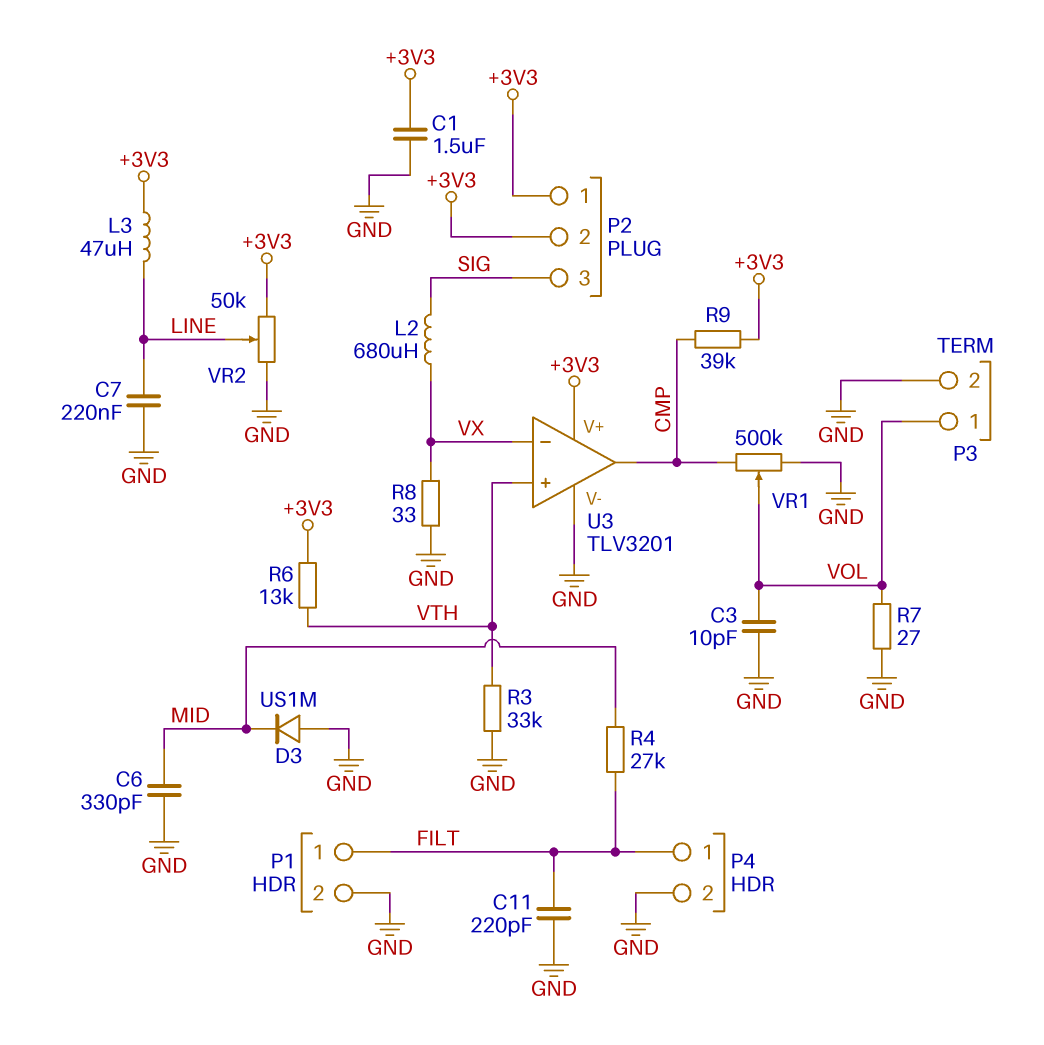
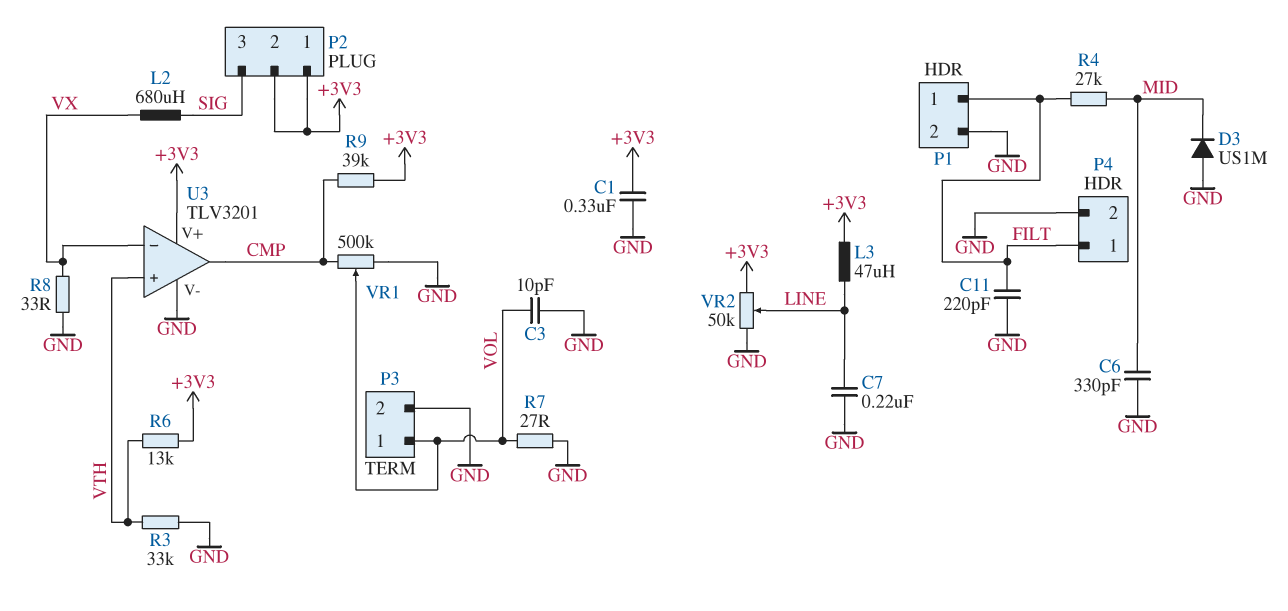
C1: 1.5uF (+3V3, GND) -> 330nF (+3V3, GND)

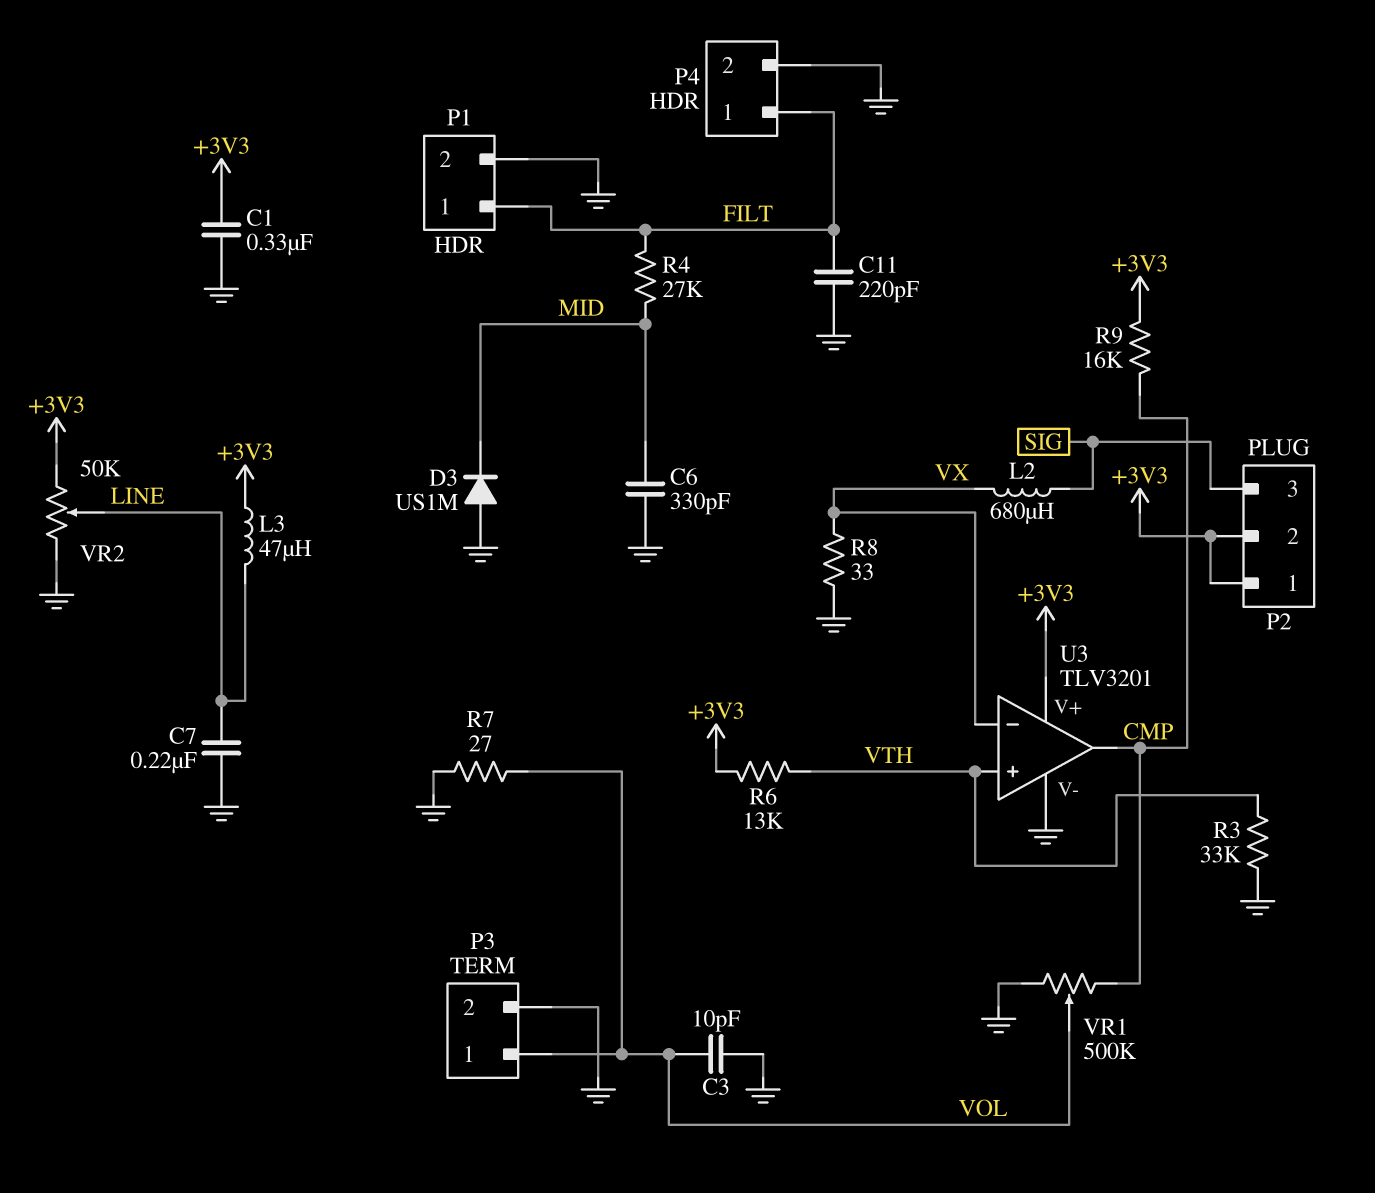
R9: 39k (+3V3, CMP) -> 16k (+3V3, CMP)

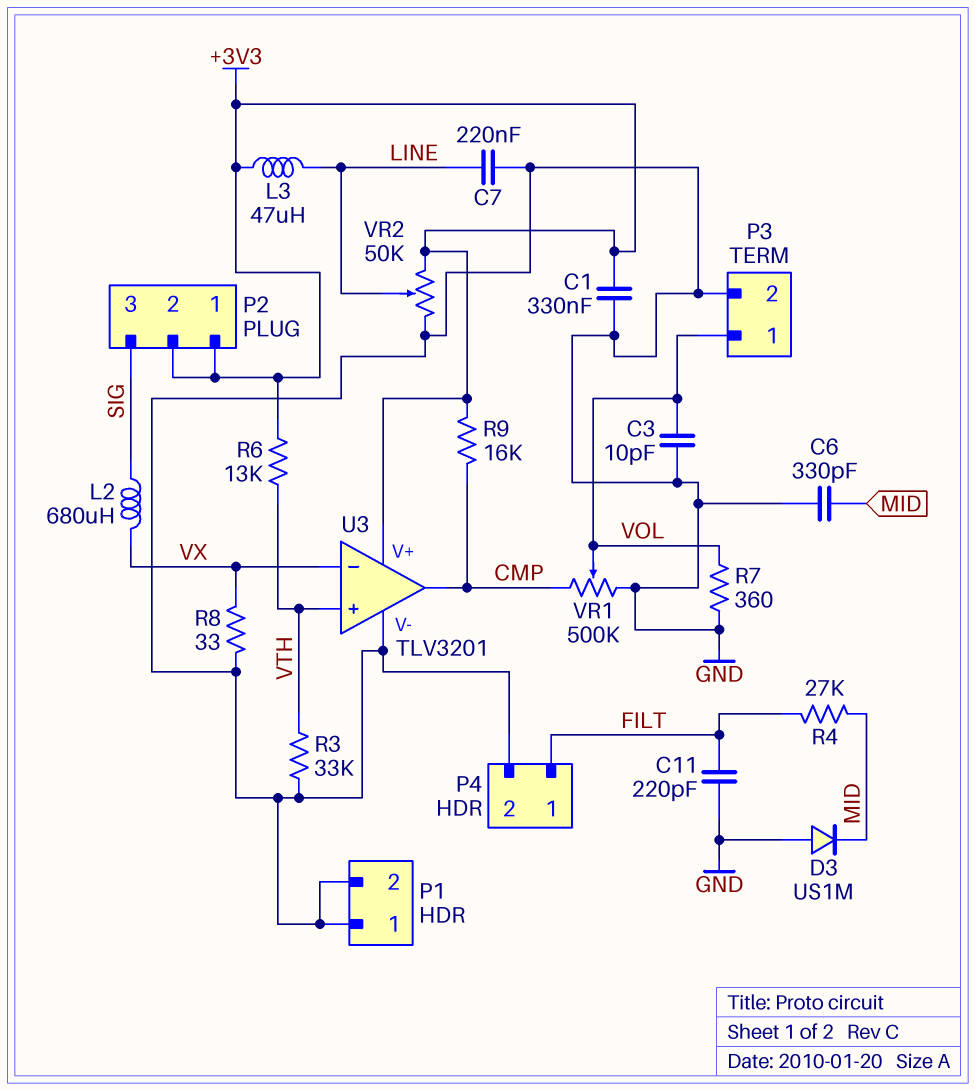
P1 pin 1: FILT -> GND
R7: 27 (GND, VOL) -> 360 (GND, VOL)

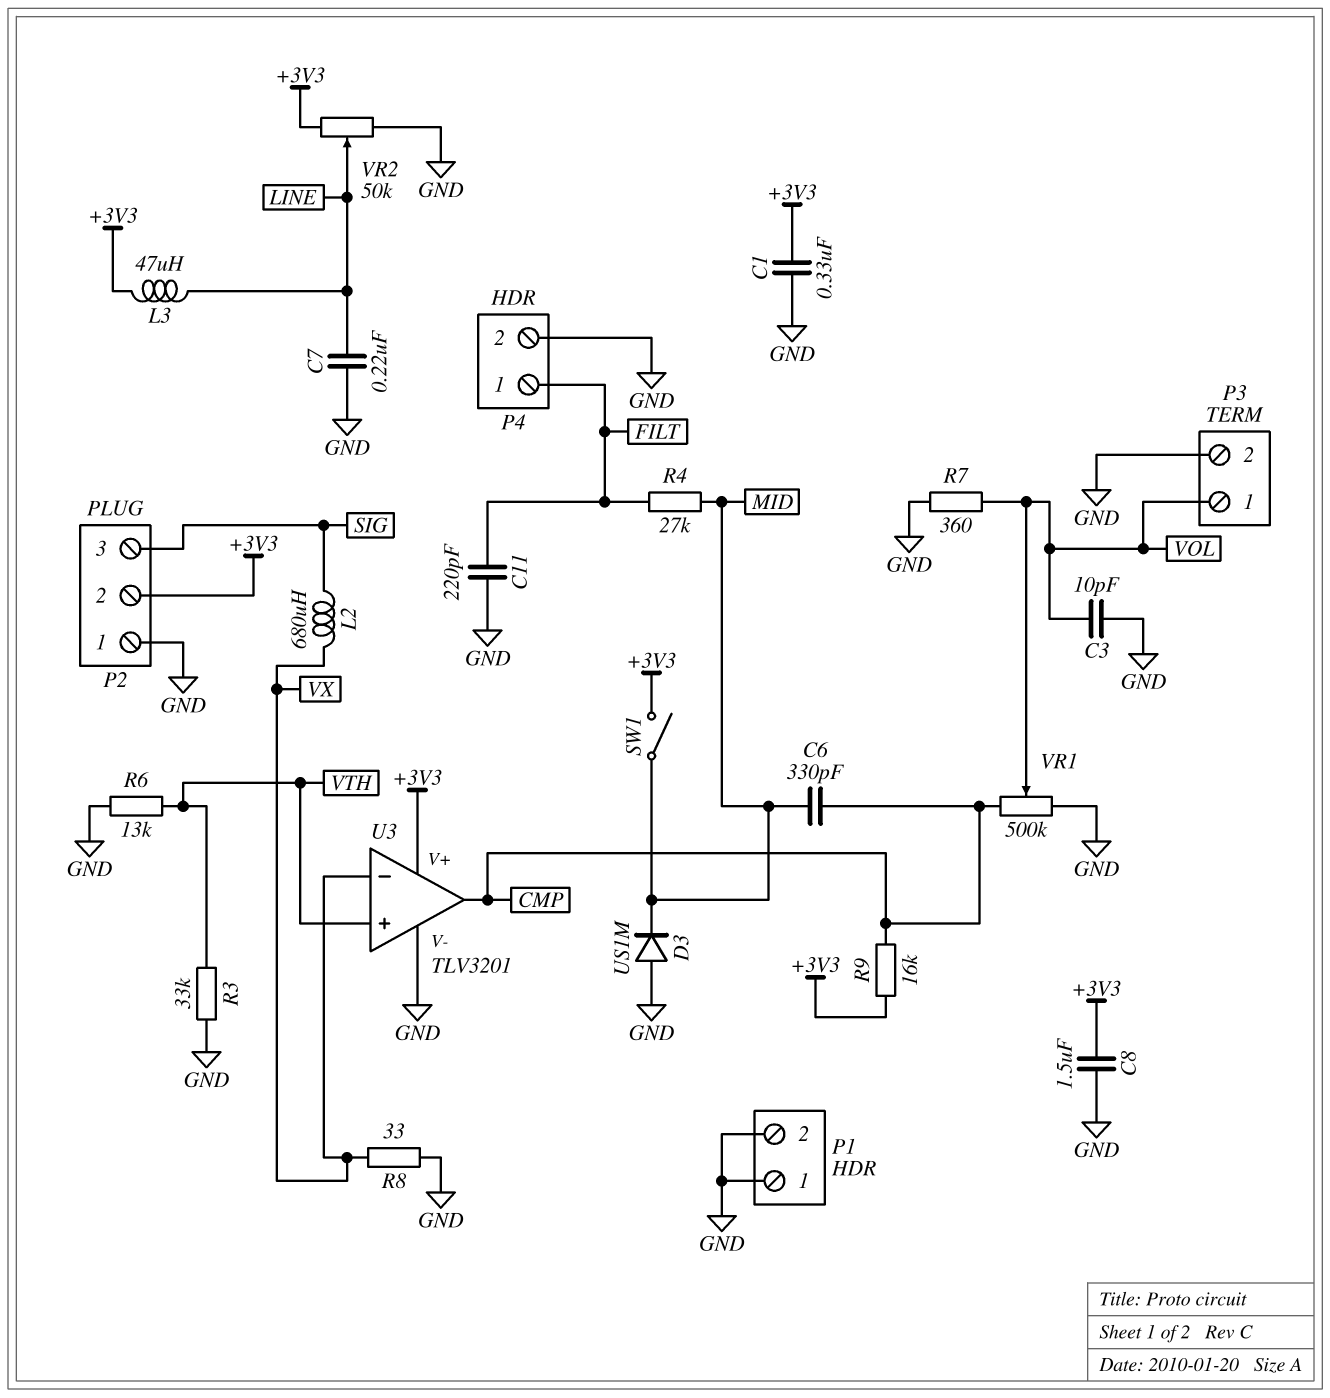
C6: 330pF (GND, MID) -> 330pF (CMP, MID)
C8: none -> 1.5uF (+3V3, GND)
P2 pin 1: +3V3 -> GND
R6: 13k (+3V3, VTH) -> 13k (GND, VTH)
SW1: none -> switch (+3V3, MID)

